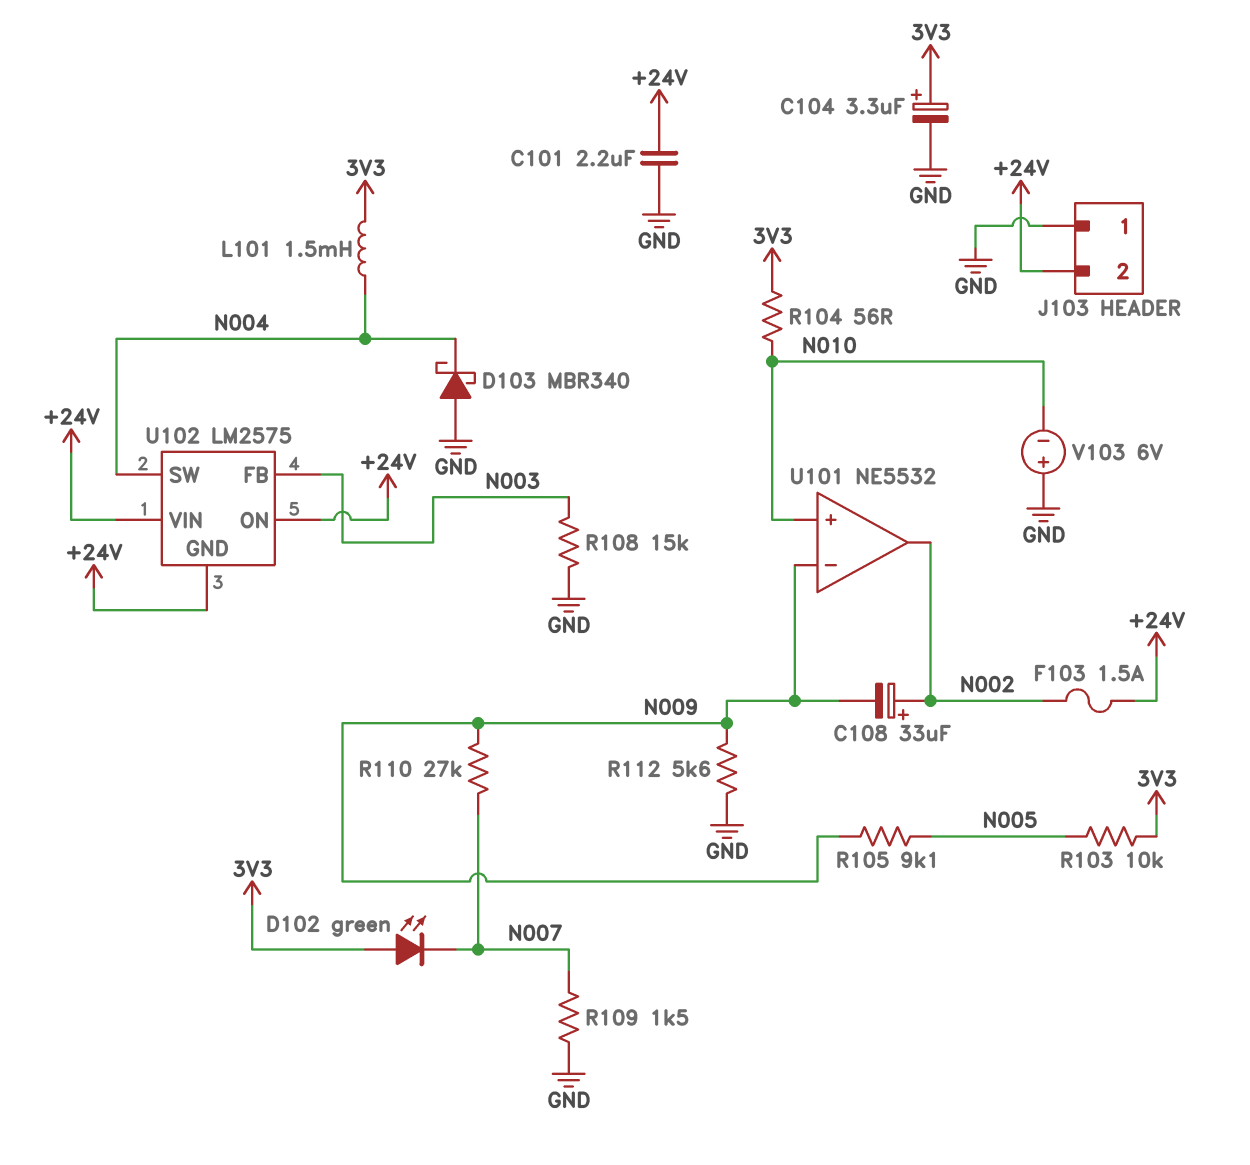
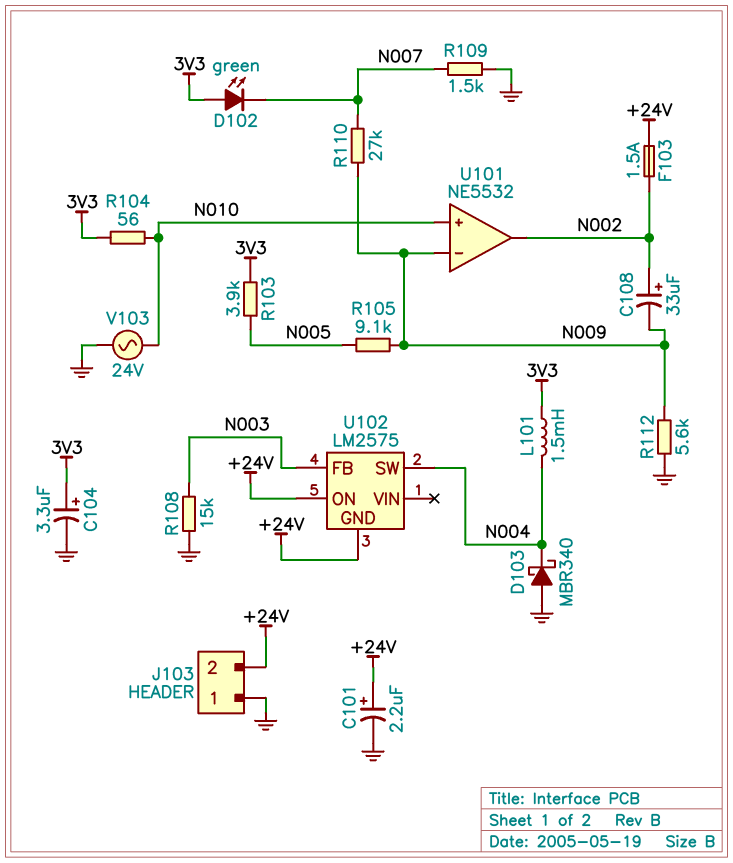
C101: 2.2uF (+24V, GND) -> 2.2uF (plus +24V, minus GND)
R103: 10k (3V3, N005) -> 3.9k (3V3, N005)
U102 pin VIN: +24V -> none
V103: 6V (plus GND, minus N010) -> AC 24V (GND, N010)

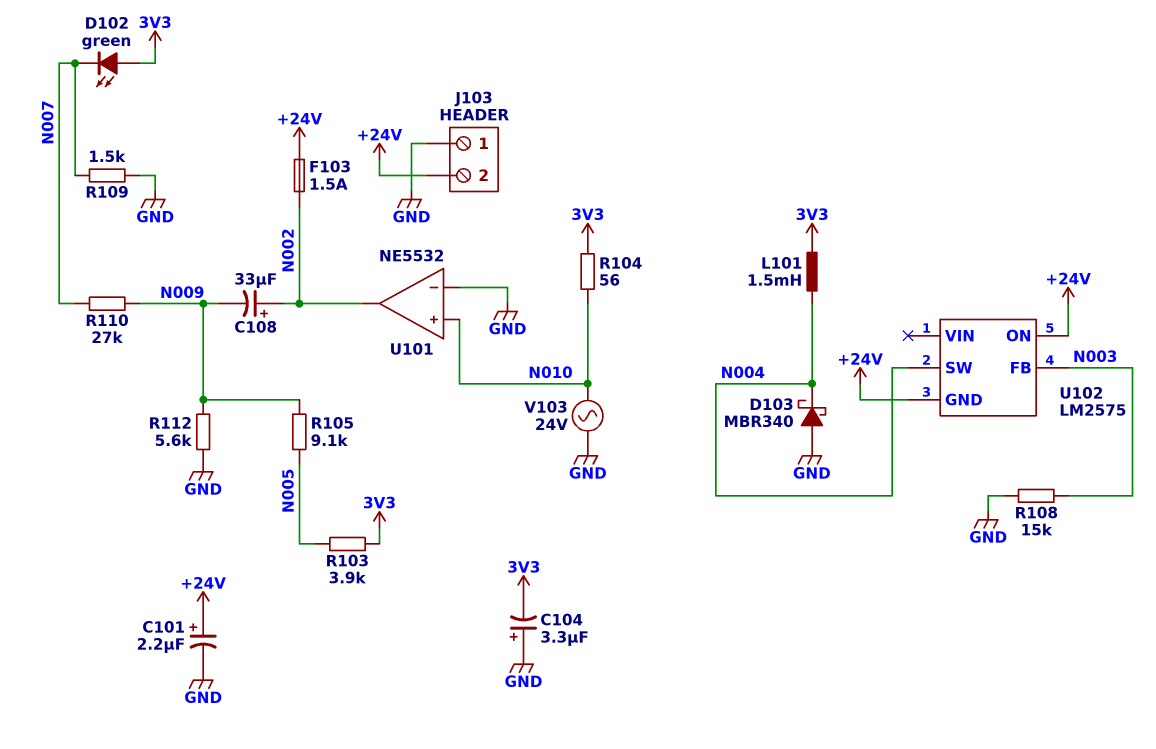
C104: 3.3uF (plus 3V3, minus GND) -> 3.3uF (plus GND, minus 3V3)
U101 pin in-: N009 -> GND

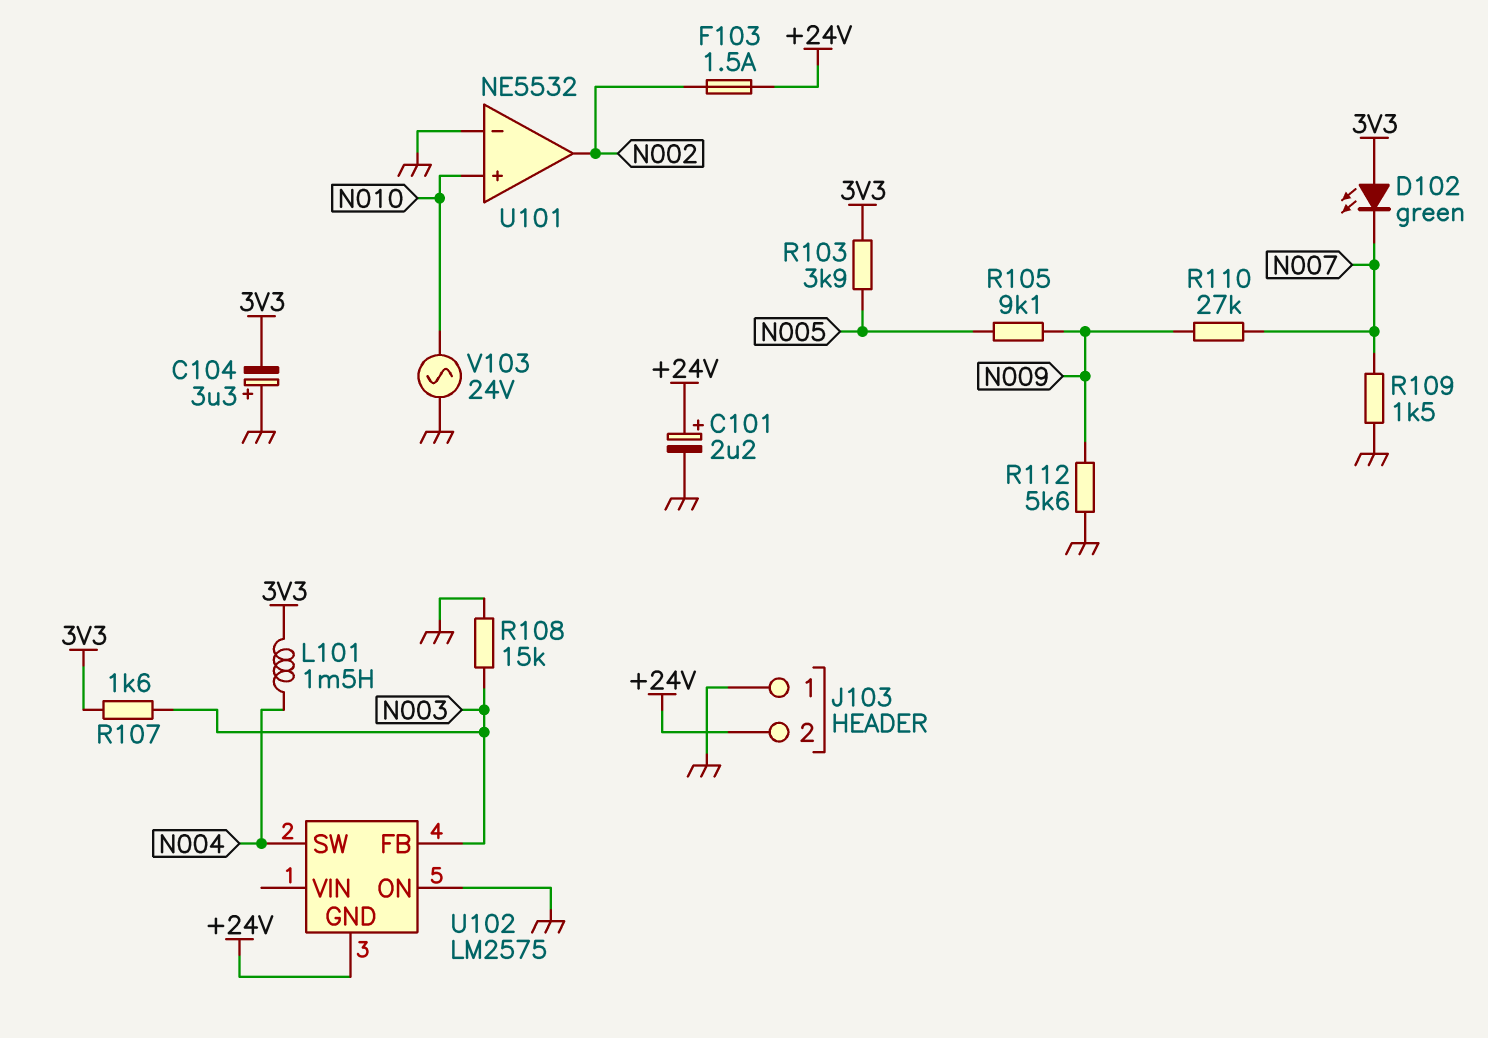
C108: 33uF (plus N002, minus N009) -> none
D103: schottky MBR340 (A GND, K N004) -> none
R104: 56 (3V3, N010) -> none
R107: none -> 1.6k (3V3, N003)
U102 pin ON: +24V -> GND

